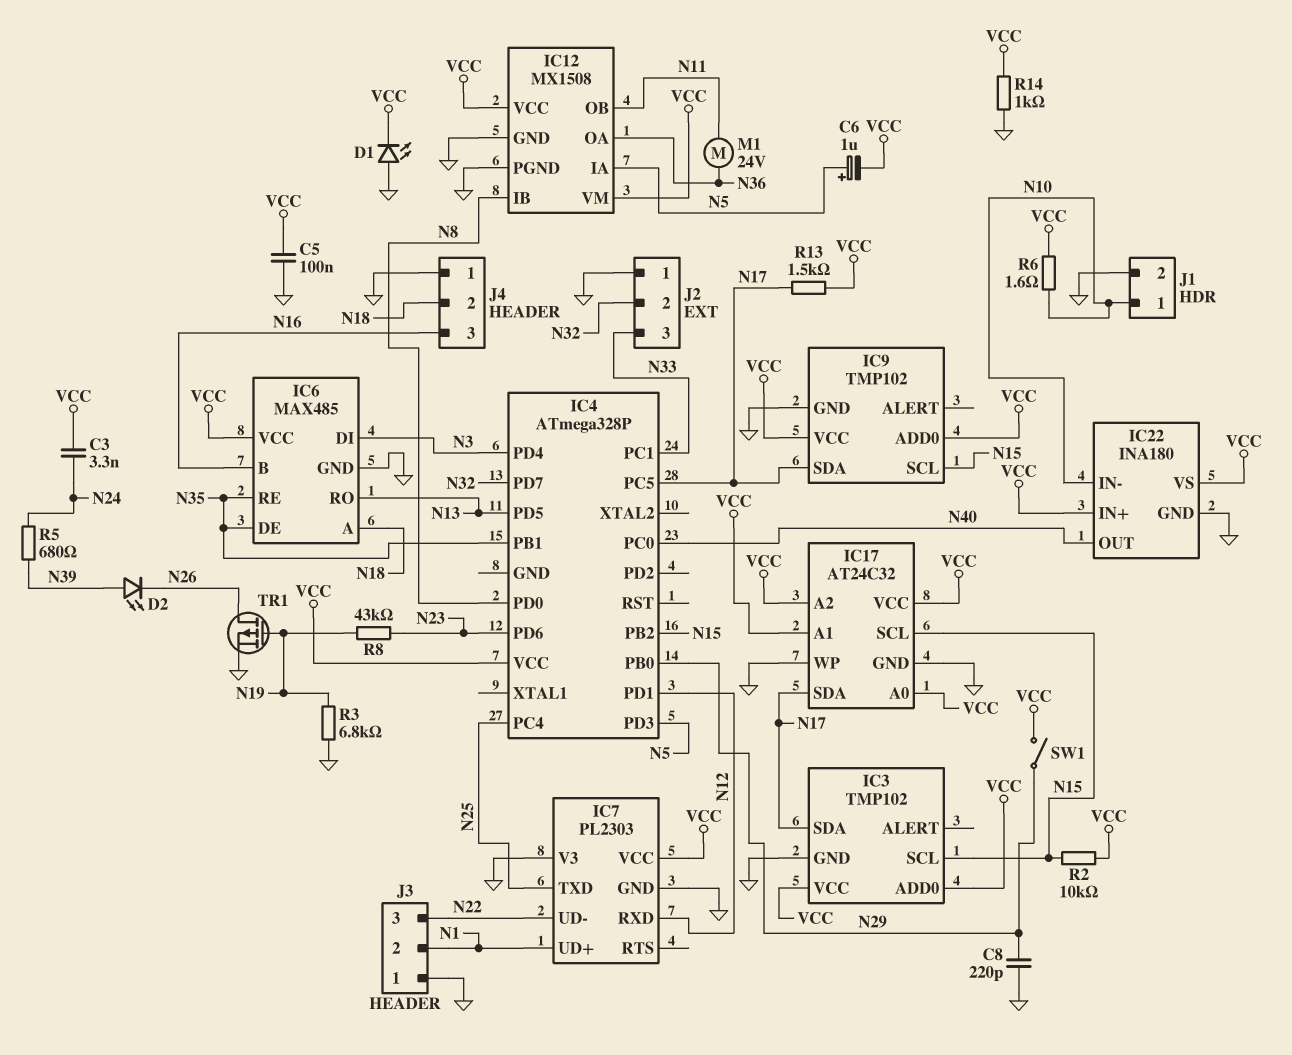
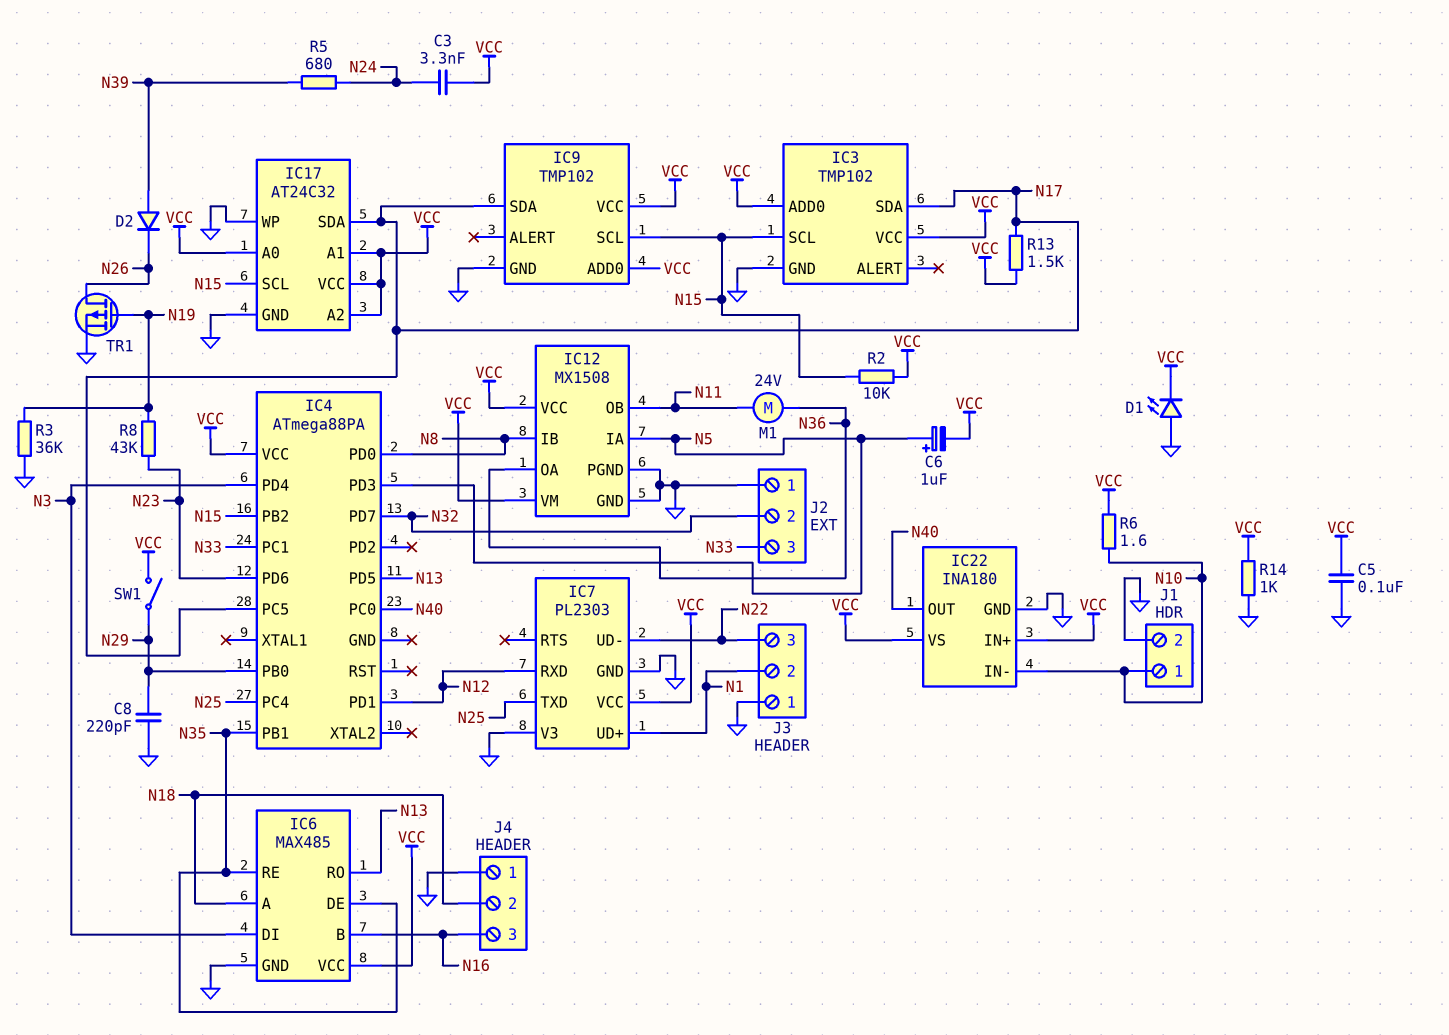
D2: LED (A N39, K N26) -> diode (A N39, K N26)
IC4: ATmega328P -> ATmega88PA
R3: 6.8k (GND, N19) -> 36k (GND, N19)

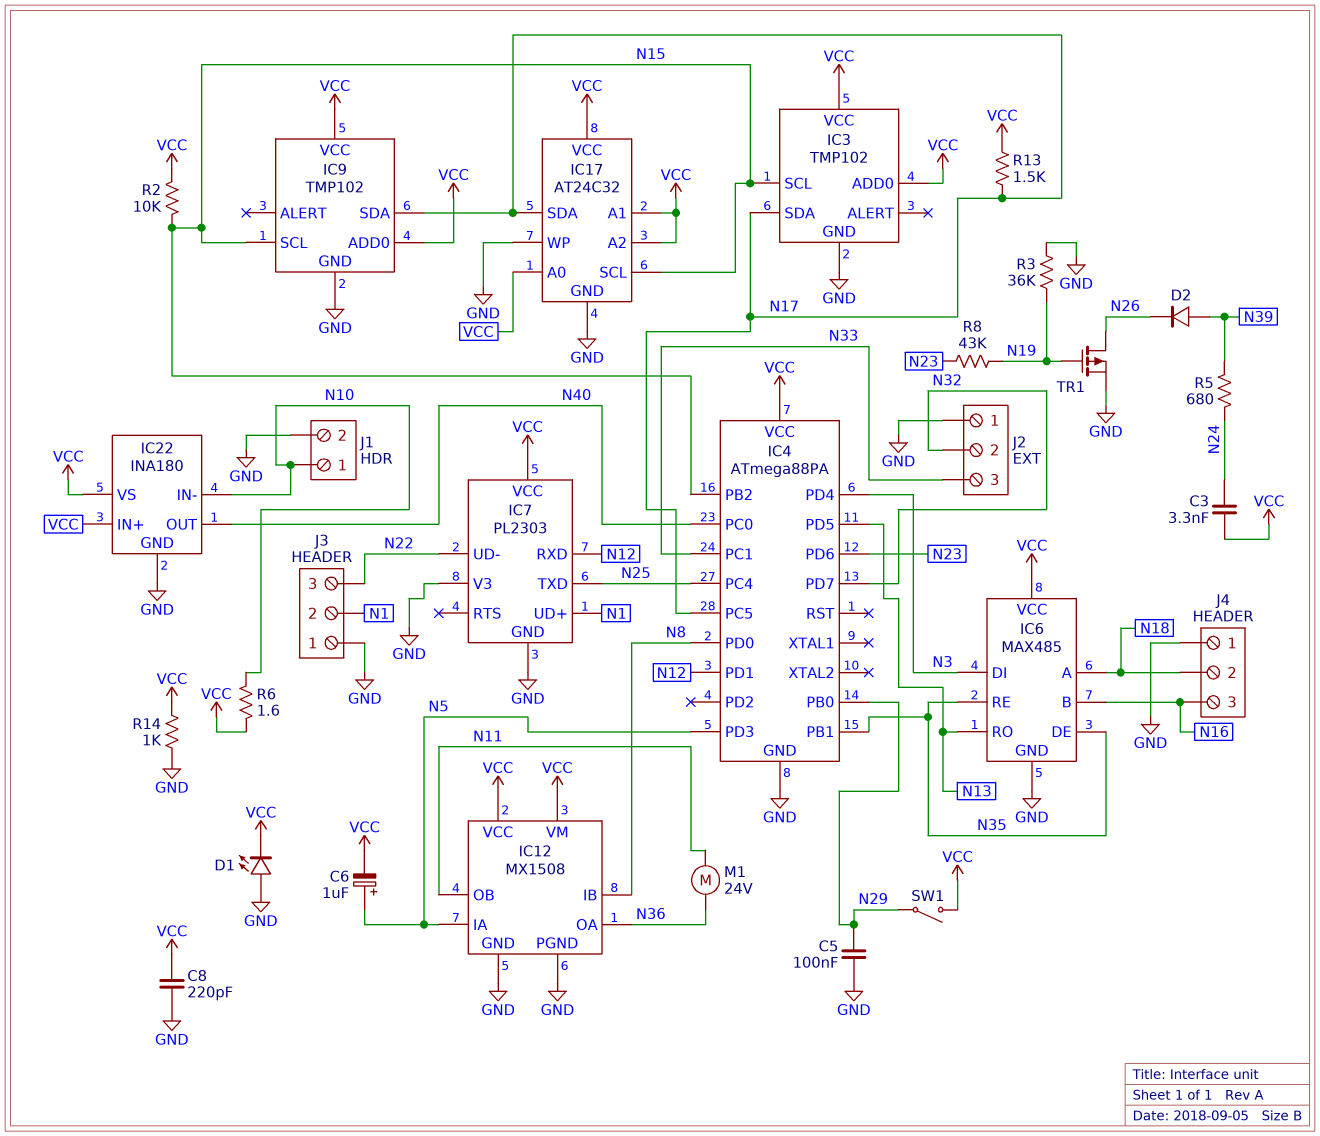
C5: 100nF (GND, VCC) -> 100nF (GND, N29)
C8: 220pF (GND, N29) -> 220pF (GND, VCC)
IC4 pin GND: none -> GND

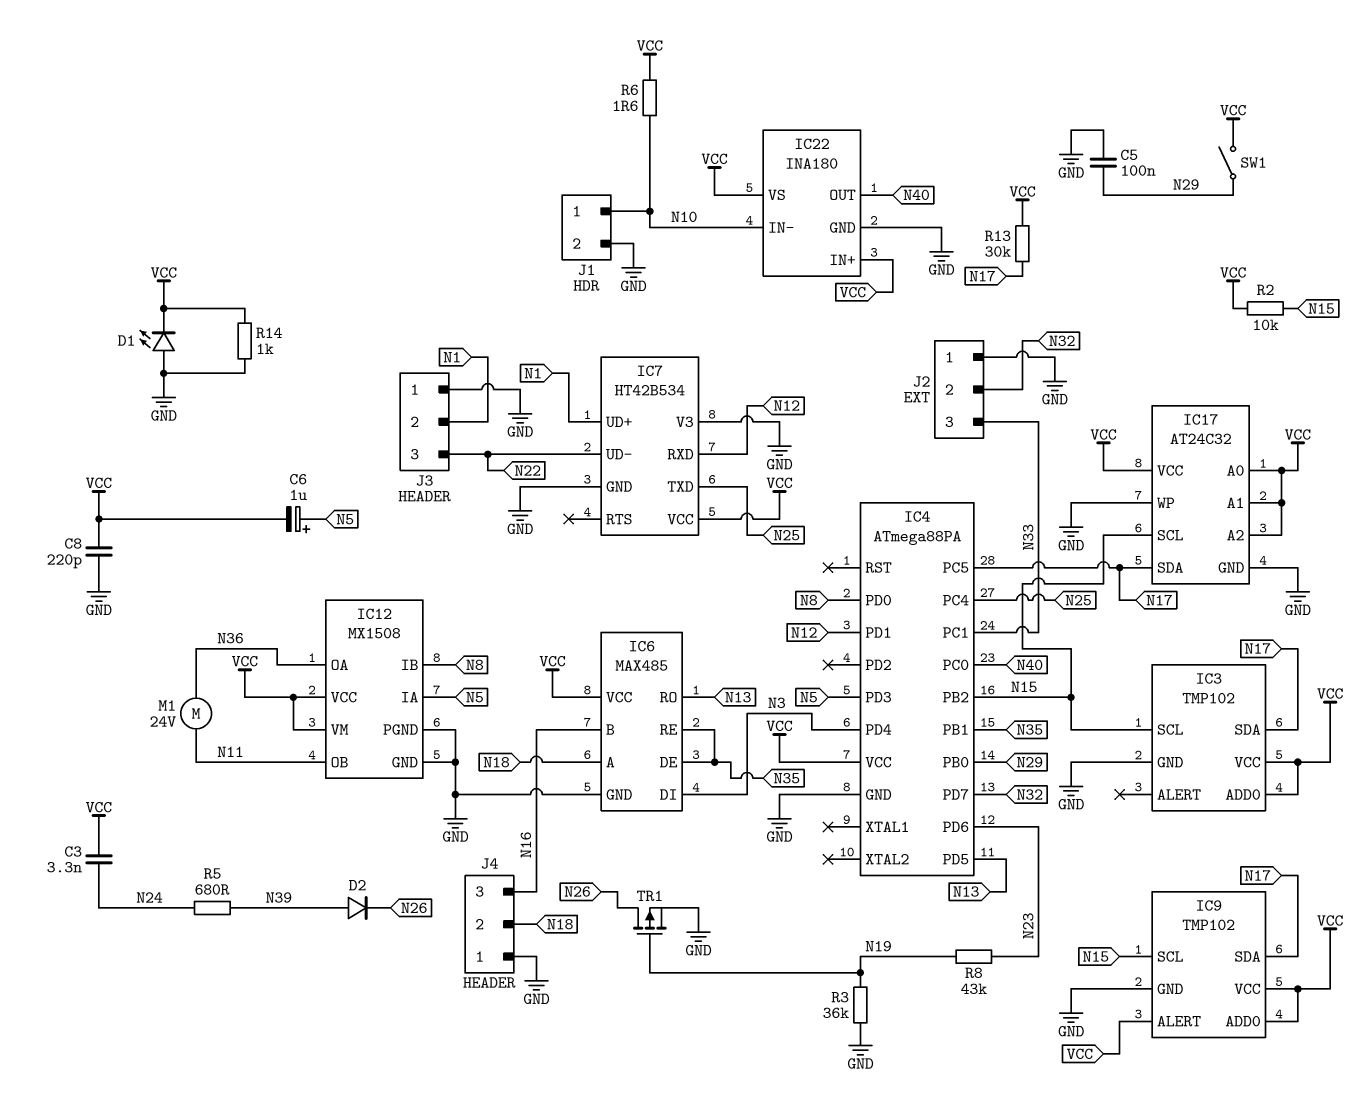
IC7: PL2303 -> HT42B534
IC9 pin ALERT: none -> VCC
R13: 1.5k (N17, VCC) -> 30k (N17, VCC)

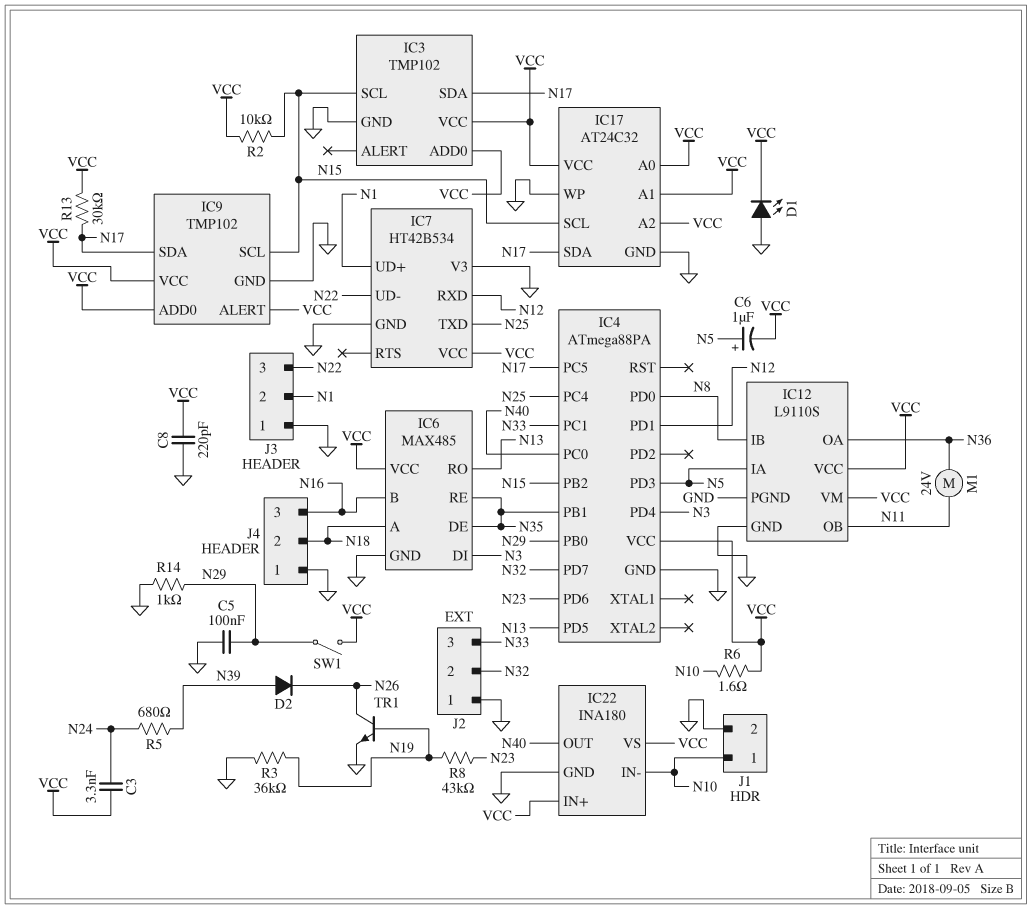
IC12: MX1508 -> L9110S
R14: 1k (GND, VCC) -> 1k (GND, N29)
TR1: PMOS (G N19, D N26, S GND) -> NPN (B N19, C N26, E GND)

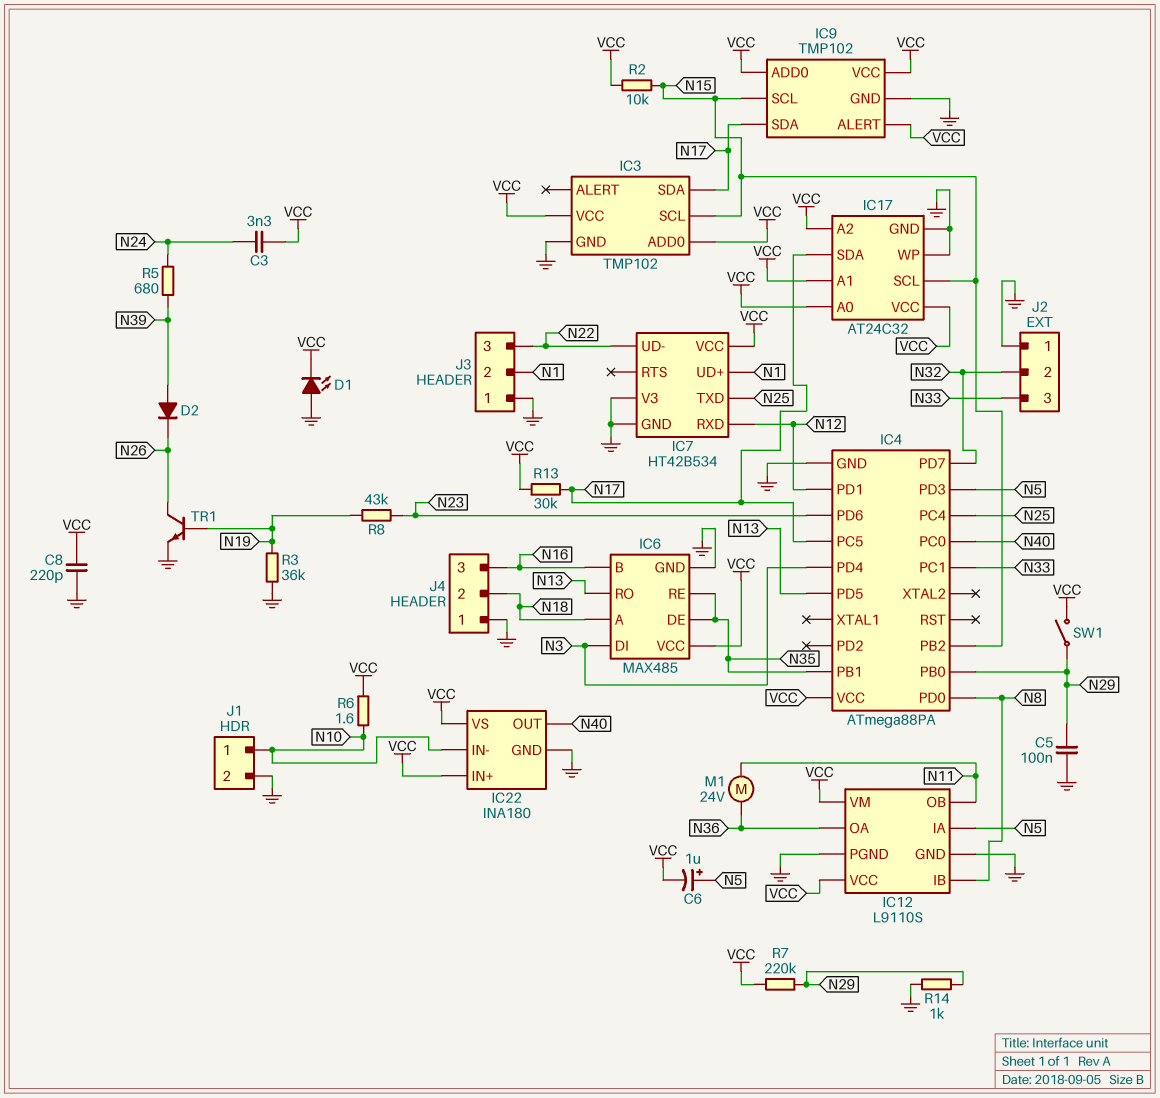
R7: none -> 220k (N29, VCC)

